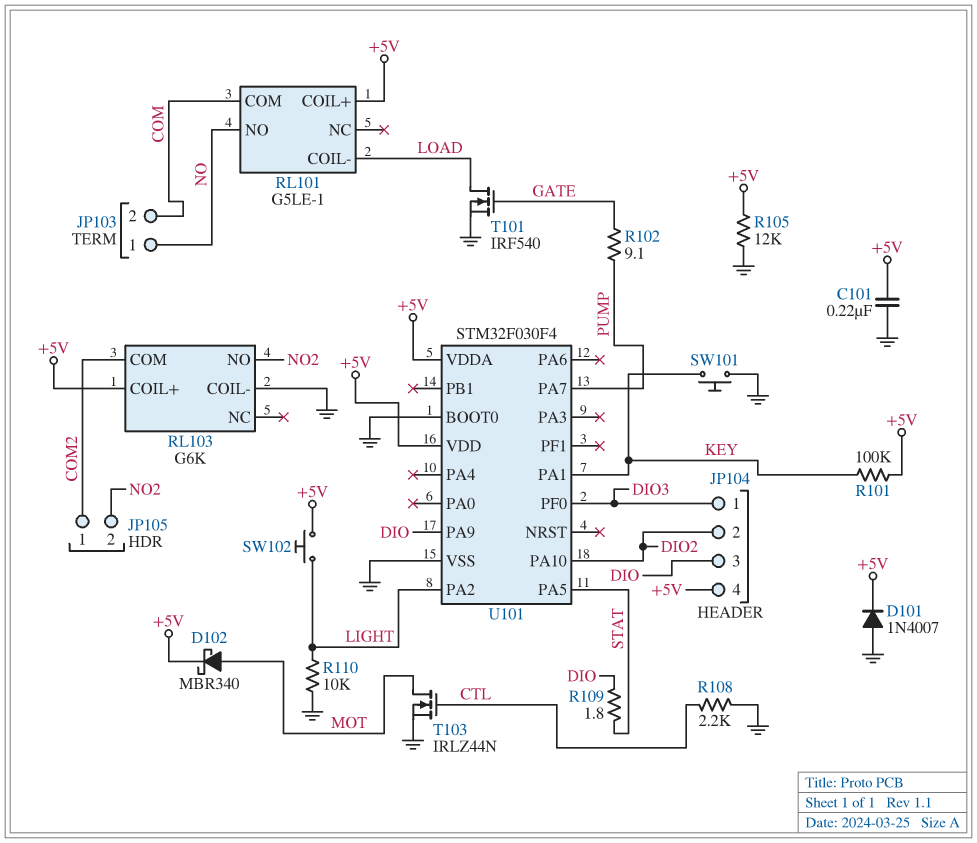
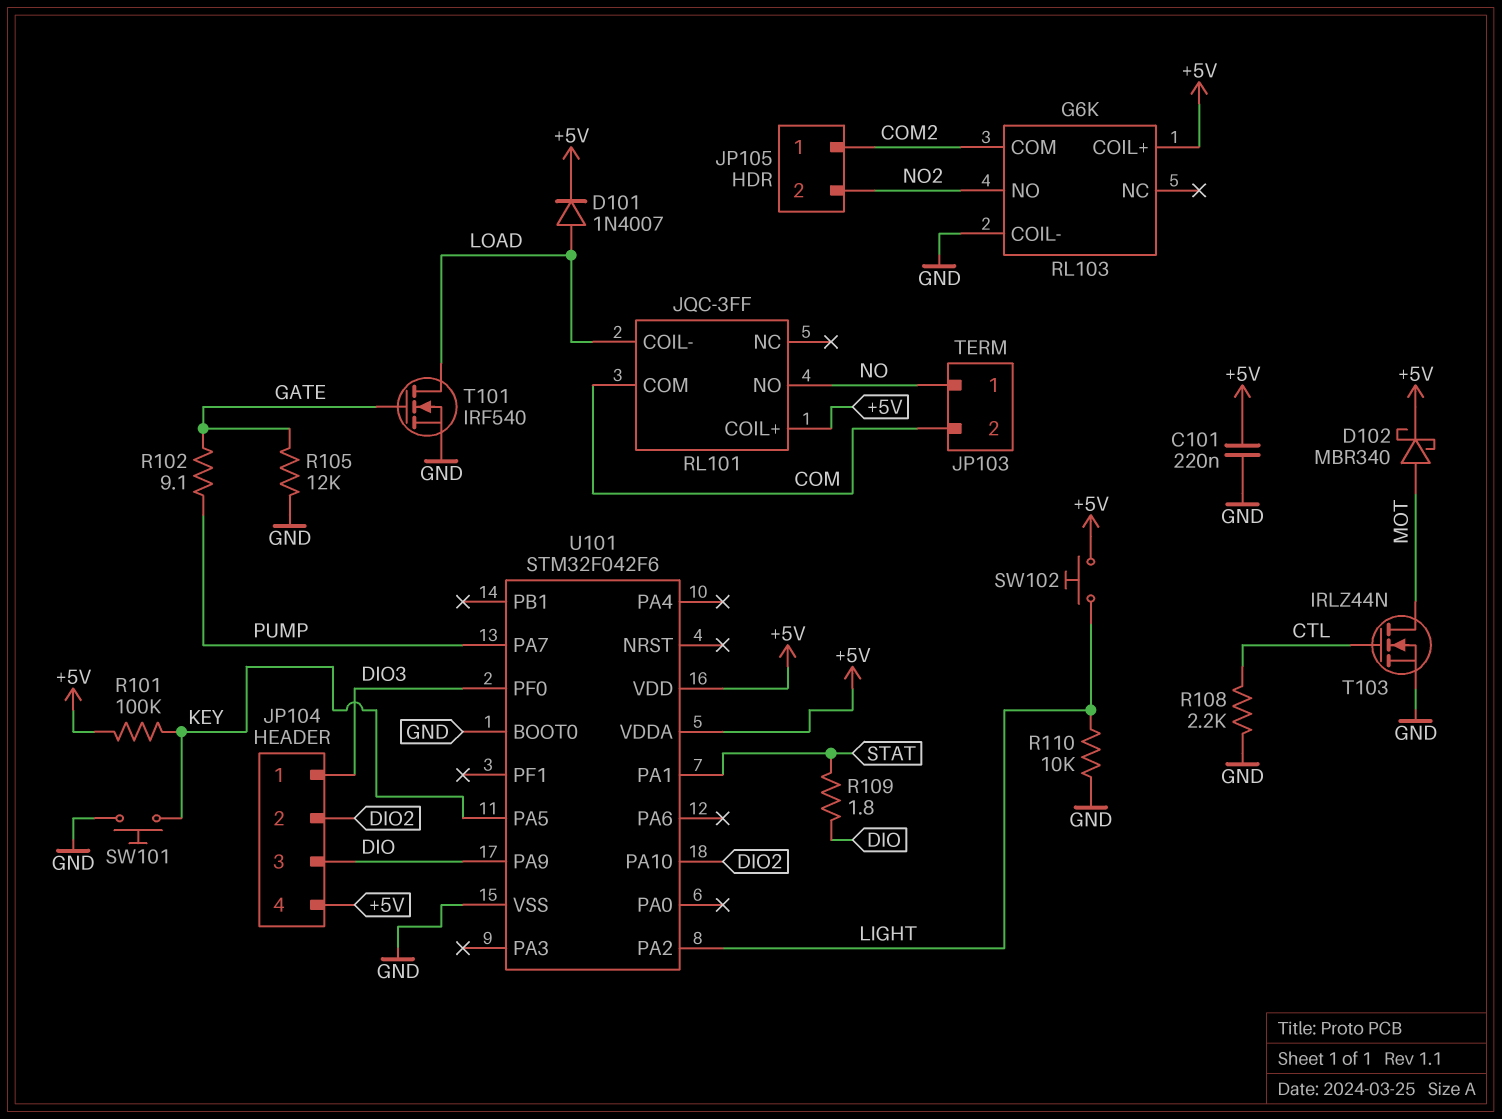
D101: diode 1N4007 (A GND, K +5V) -> diode 1N4007 (A LOAD, K +5V)
R105: 12k (+5V, GND) -> 12k (GATE, GND)
RL101: G5LE-1 -> JQC-3FF
U101: STM32F030F4 -> STM32F042F6
U101 pin PA1: KEY -> STAT
U101 pin PA5: STAT -> KEY

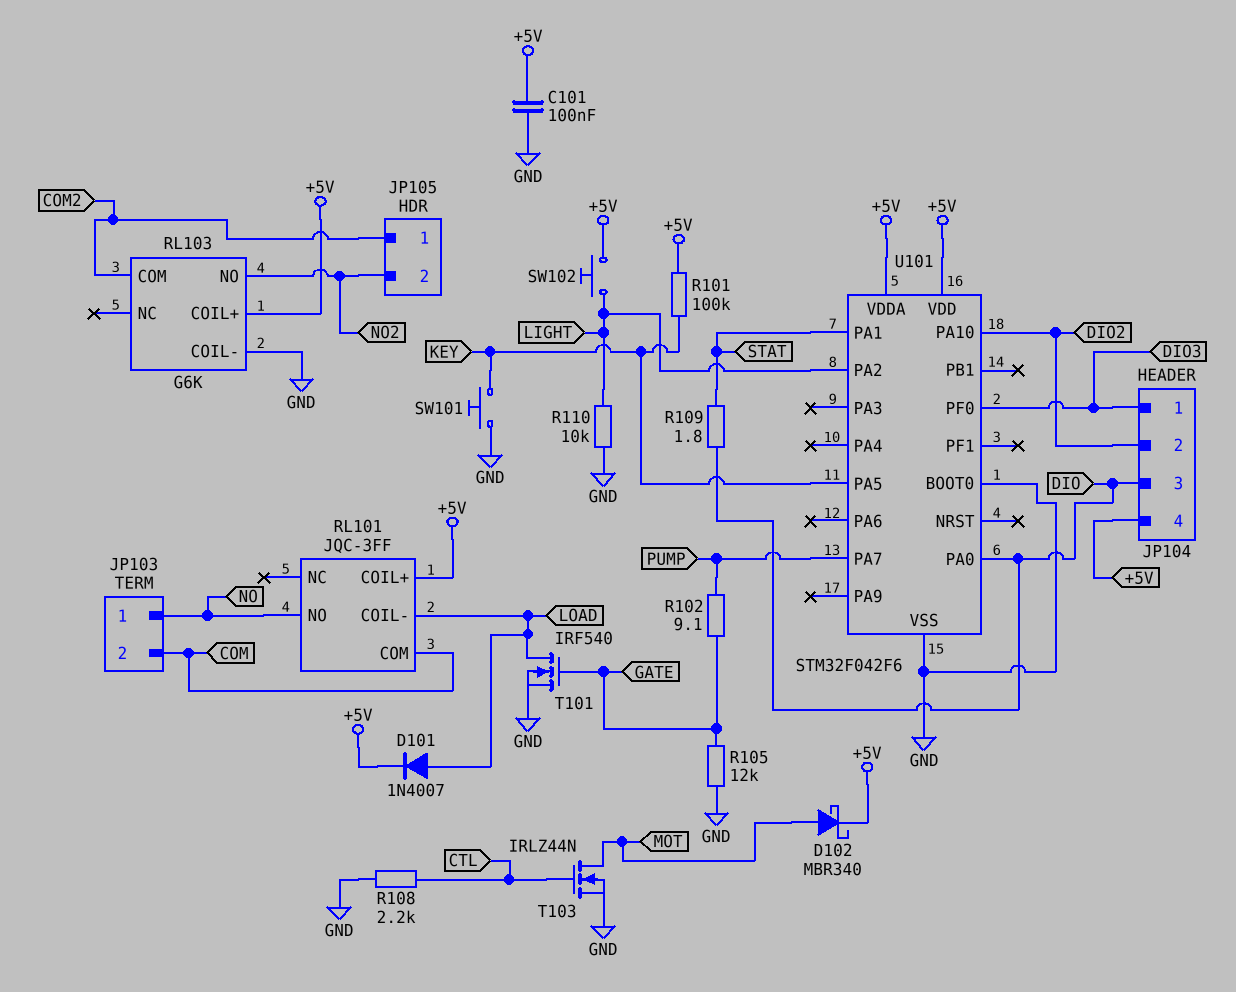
C101: 220nF (+5V, GND) -> 100nF (+5V, GND)
U101 pin PA0: none -> DIO
U101 pin PA9: DIO -> none

